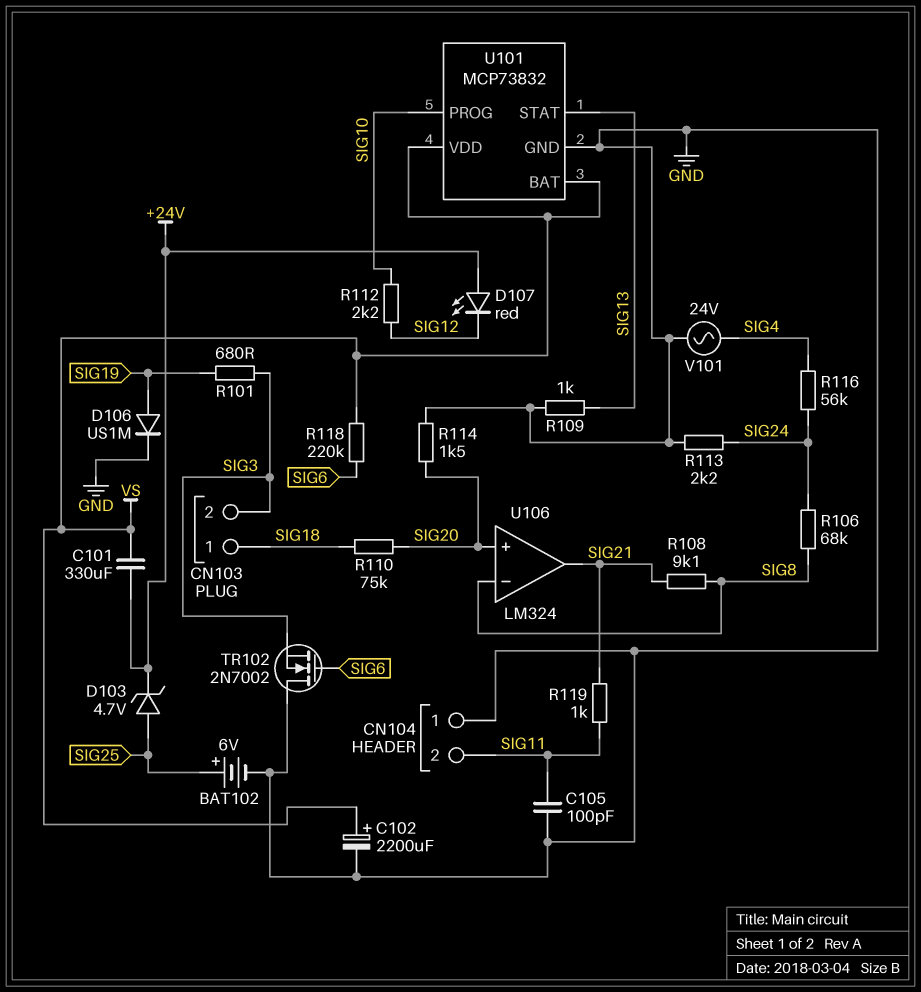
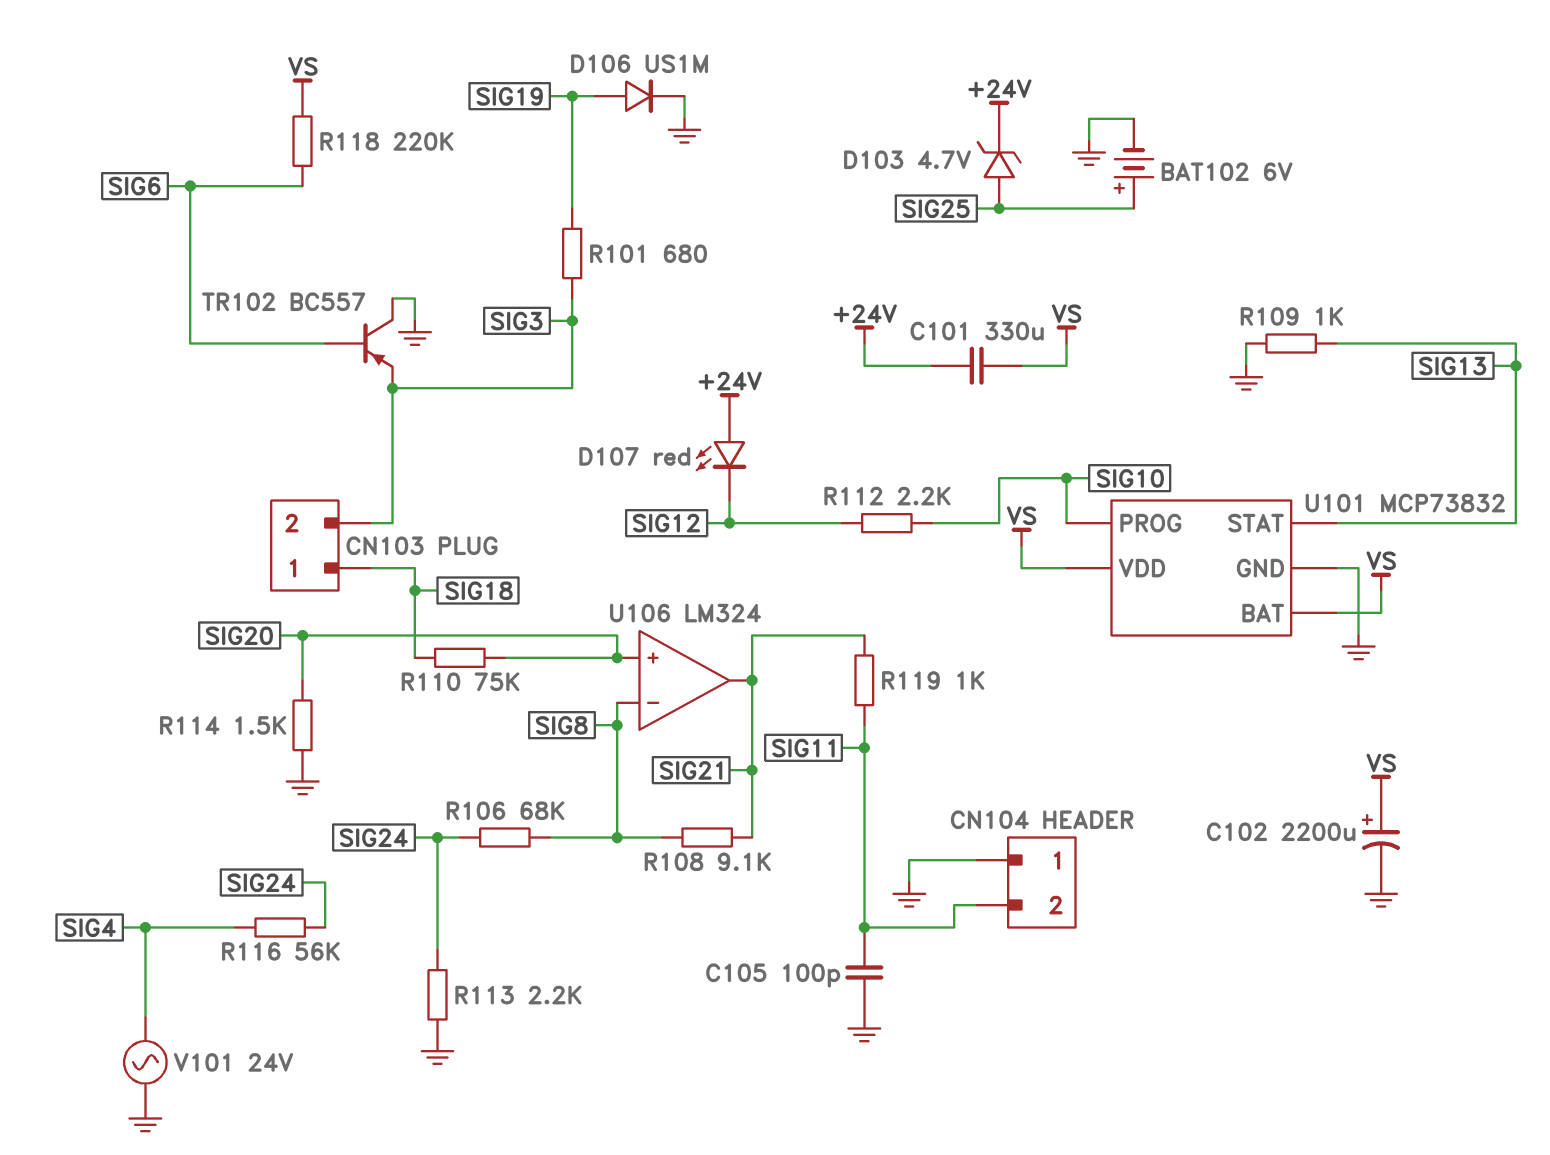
TR102: NMOS 2N7002 (G SIG6, D GND, S SIG3) -> PNP BC557 (B SIG6, C GND, E SIG3)

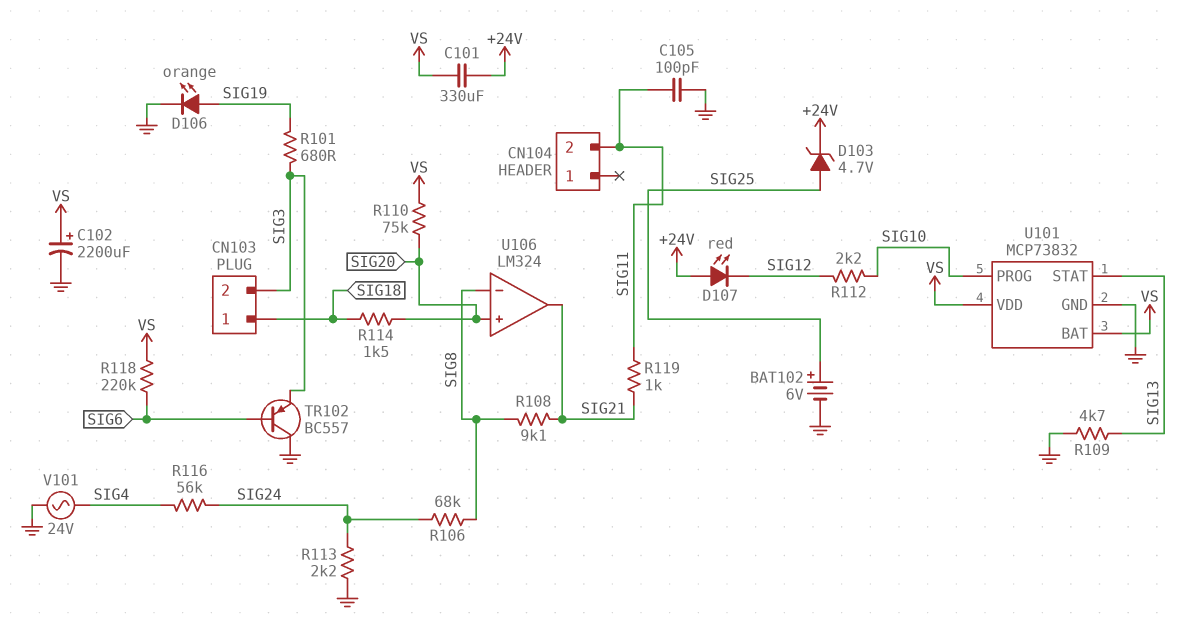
CN104 pin 1: GND -> none
D106: diode US1M (A SIG19, K GND) -> LED orange (A SIG19, K GND)
R109: 1k (GND, SIG13) -> 4.7k (GND, SIG13)
R110: 75k (SIG18, SIG20) -> 75k (SIG20, VS)
R114: 1.5k (GND, SIG20) -> 1.5k (SIG18, SIG20)

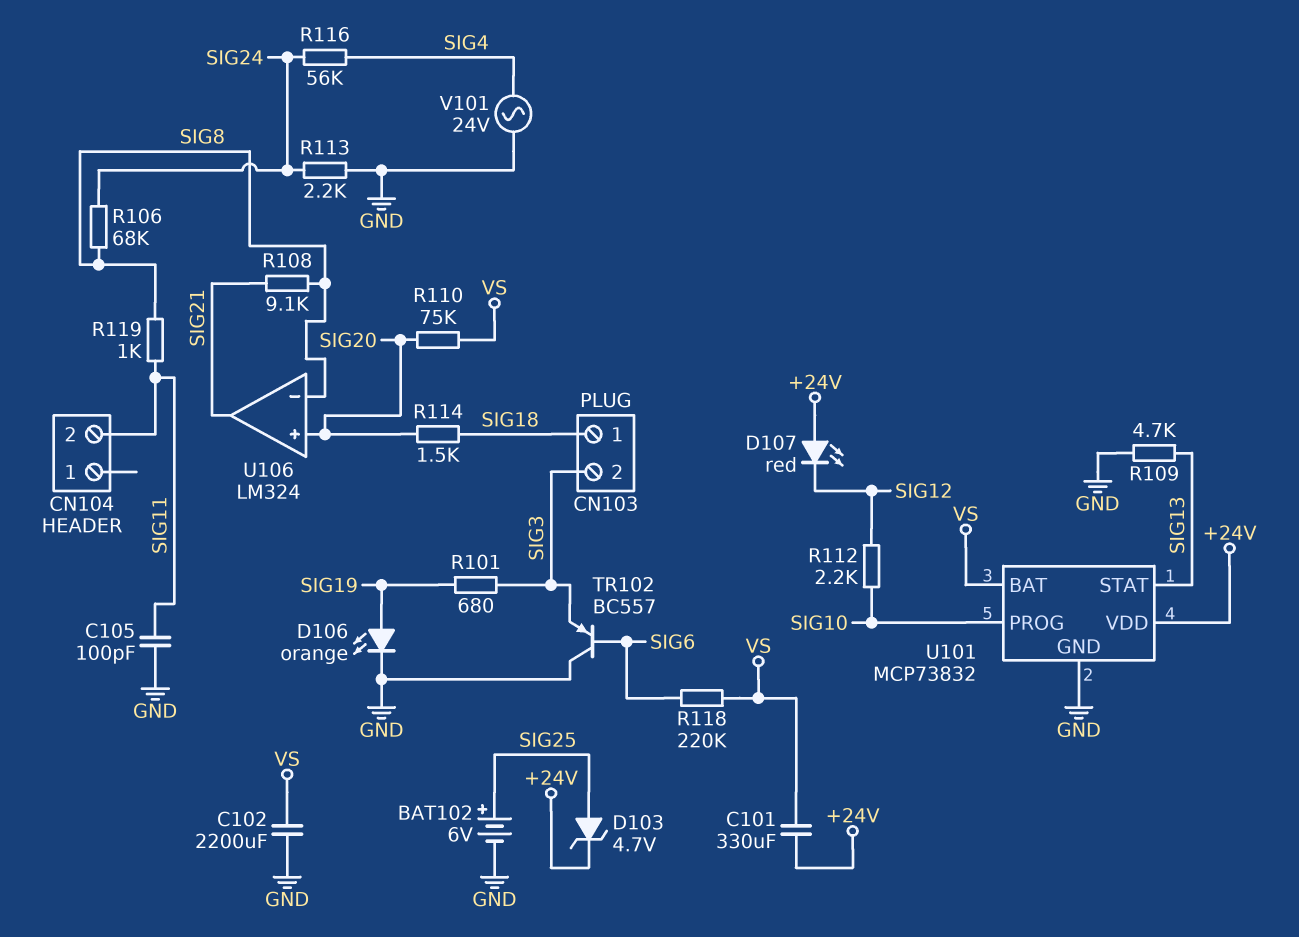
C102: 2200uF (plus VS, minus GND) -> 2200uF (GND, VS)
R119: 1k (SIG11, SIG21) -> 1k (SIG8, SIG11)
U101 pin VDD: VS -> +24V

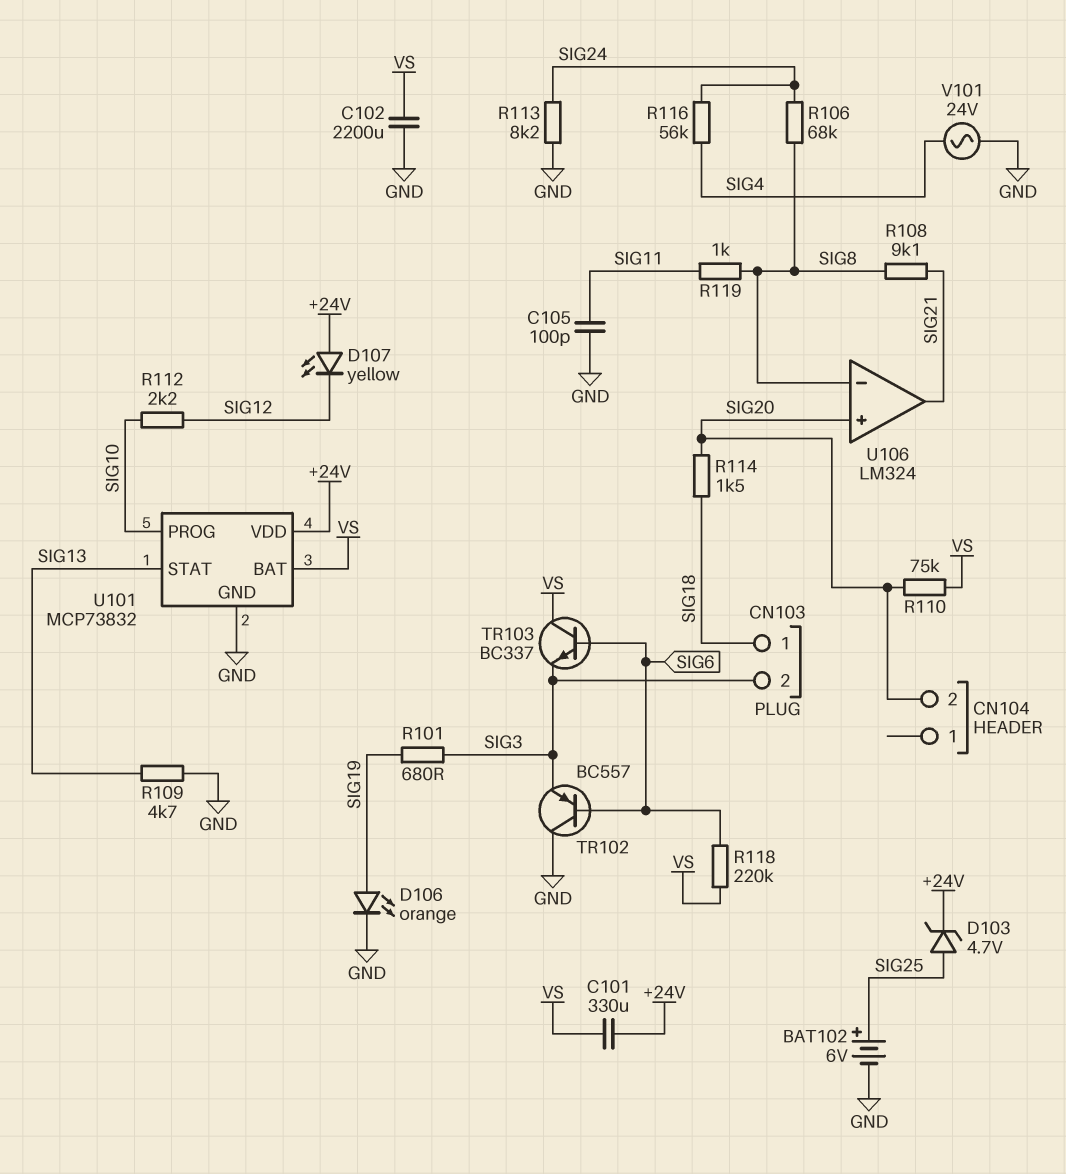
CN104 pin 2: SIG11 -> SIG20
D107: LED red (A +24V, K SIG12) -> LED yellow (A +24V, K SIG12)
R113: 2.2k (GND, SIG24) -> 8.2k (GND, SIG24)
TR103: none -> NPN BC337 (B SIG6, C VS, E SIG3)

